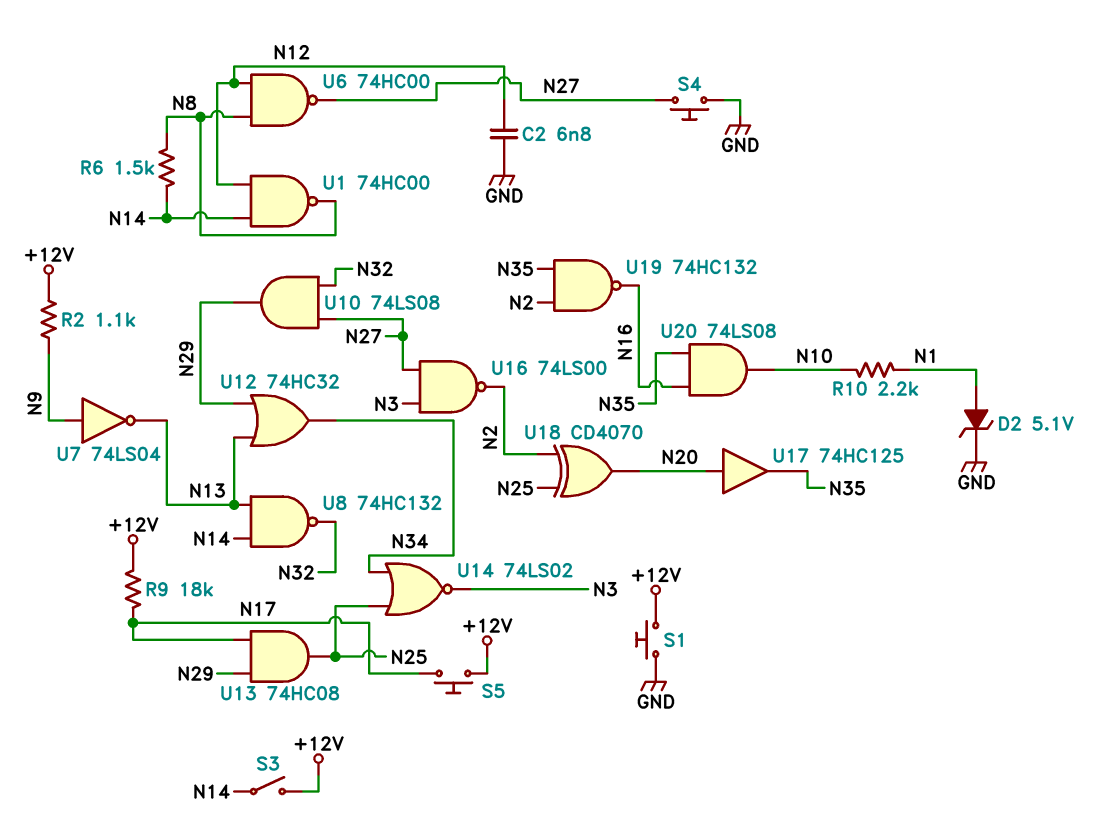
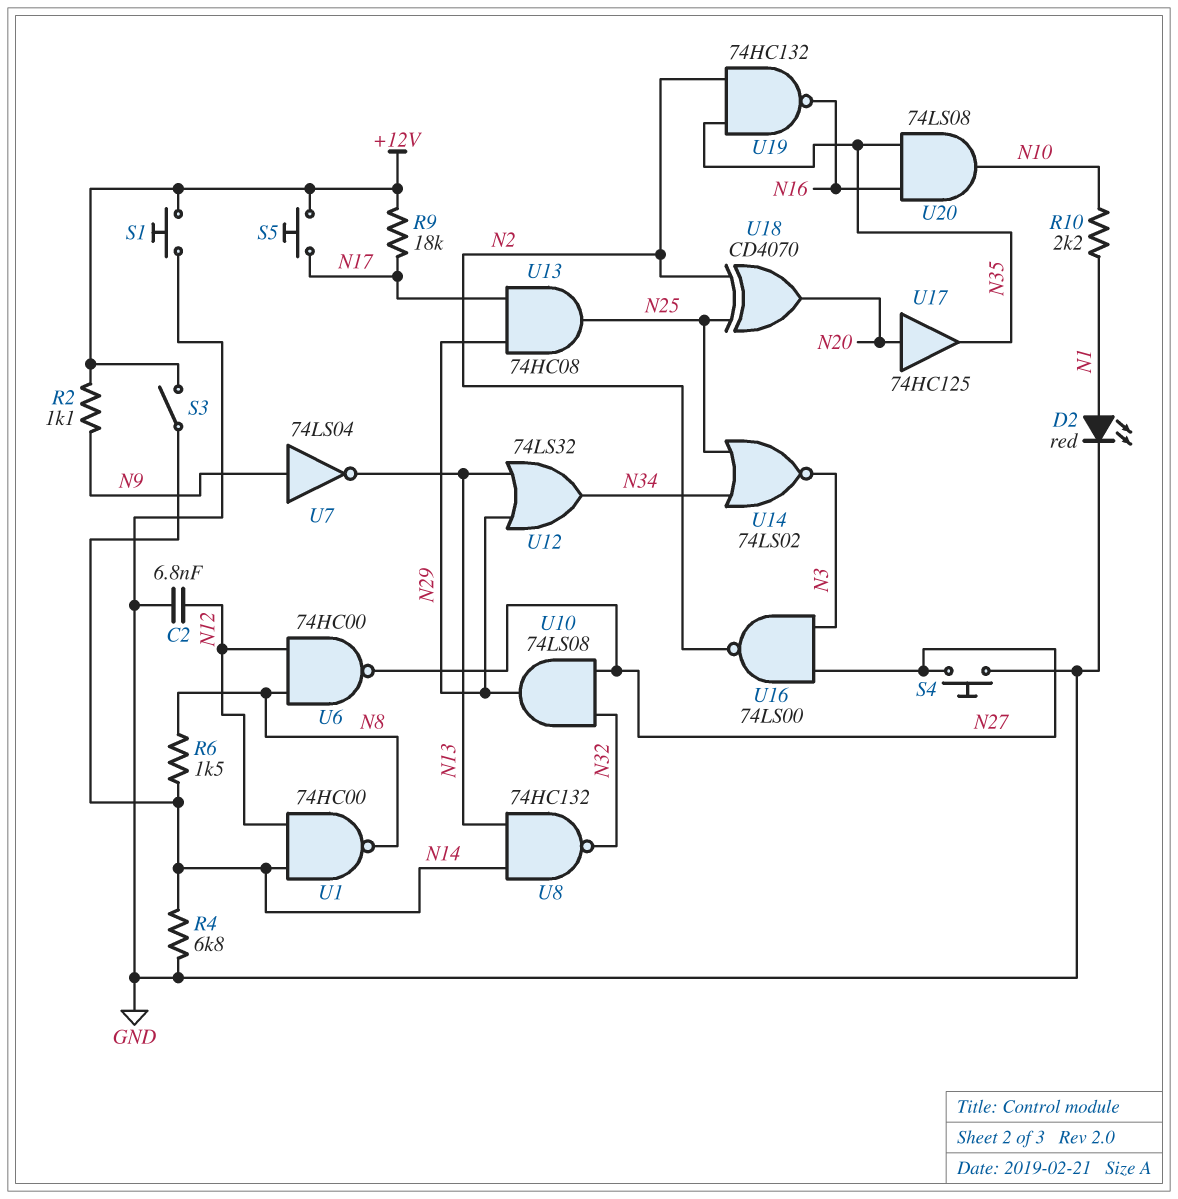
D2: zener 5.1V (A N1, K GND) -> LED red (A N1, K GND)
R4: none -> 6.8k (GND, N14)
U12: OR 74HC32 (in N13, in N29, out N34) -> OR 74LS32 (in N13, in N29, out N34)

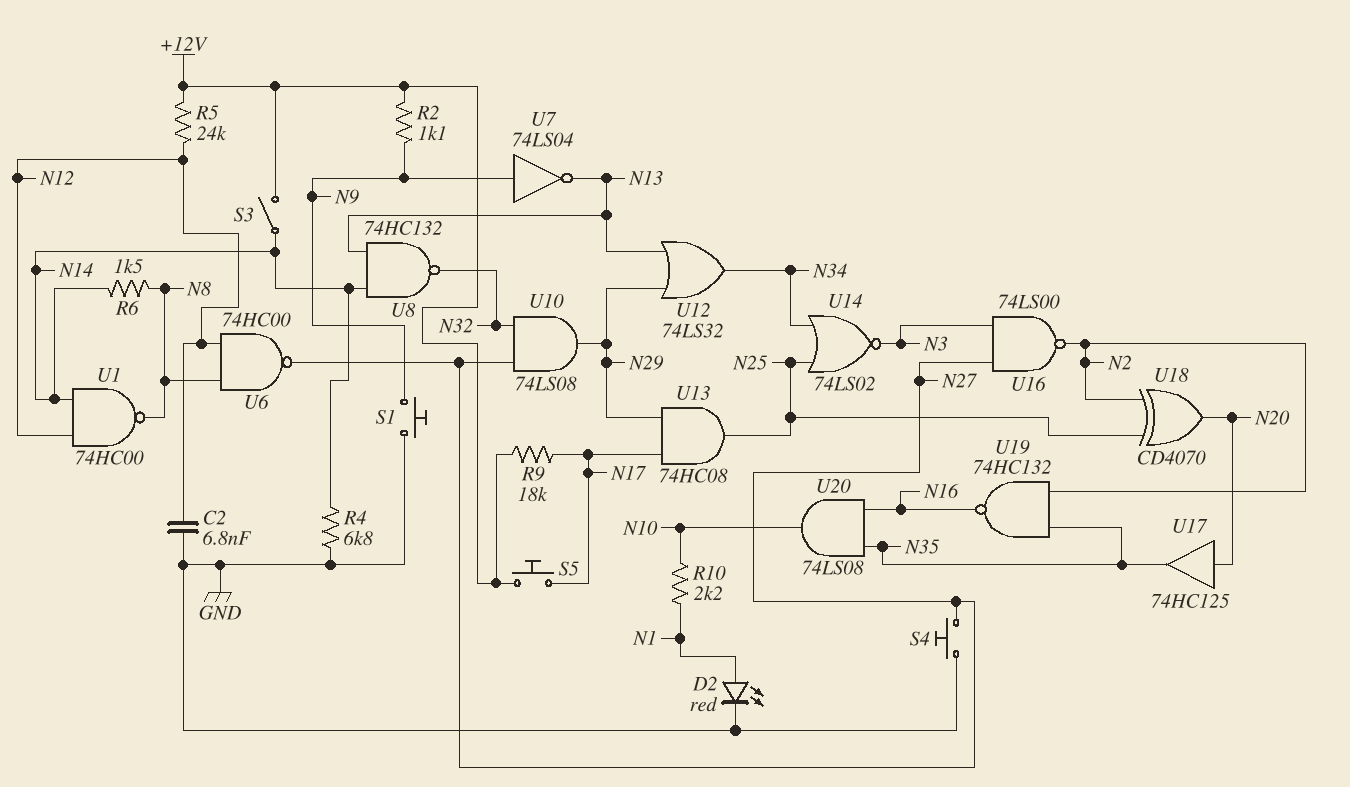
R5: none -> 24k (+12V, N12)
S1: button (+12V, GND) -> button (GND, N9)

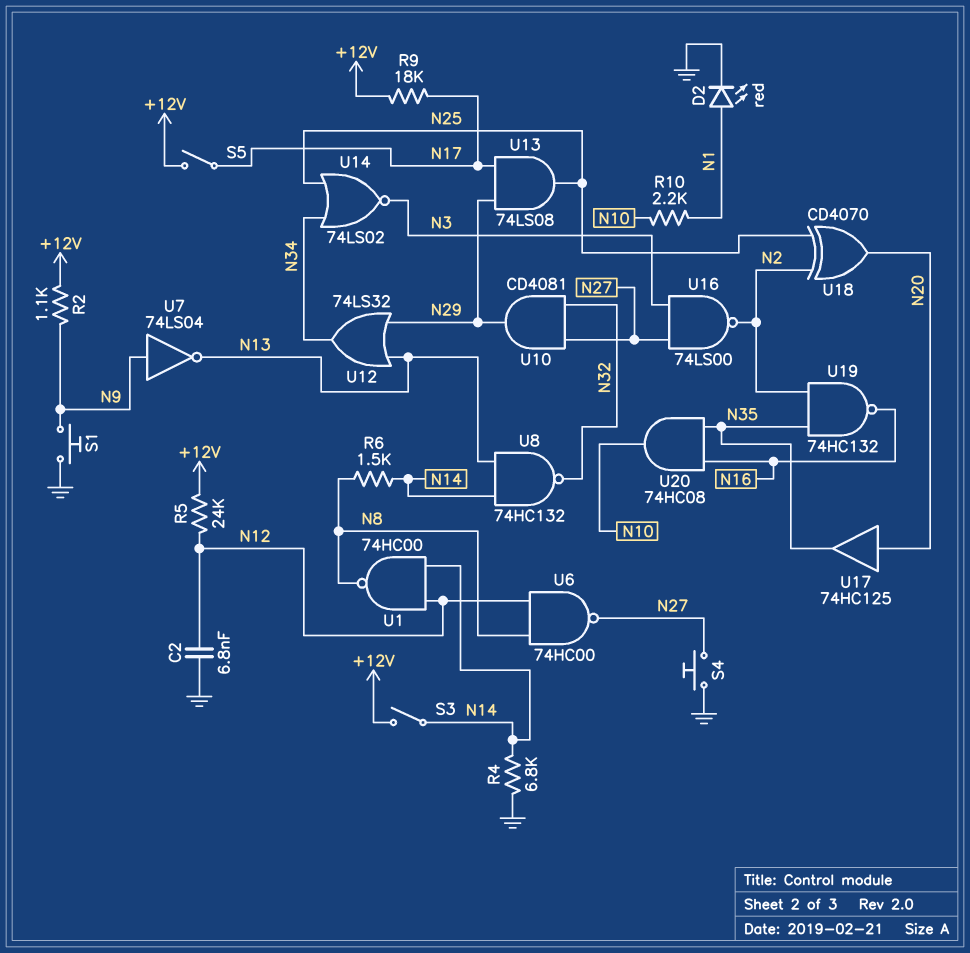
S5: button (+12V, N17) -> switch (+12V, N17)
U10: AND 74LS08 (in N27, in N32, out N29) -> AND CD4081 (in N27, in N32, out N29)
U13: AND 74HC08 (in N17, in N29, out N25) -> AND 74LS08 (in N17, in N29, out N25)
U20: AND 74LS08 (in N16, in N35, out N10) -> AND 74HC08 (in N16, in N35, out N10)

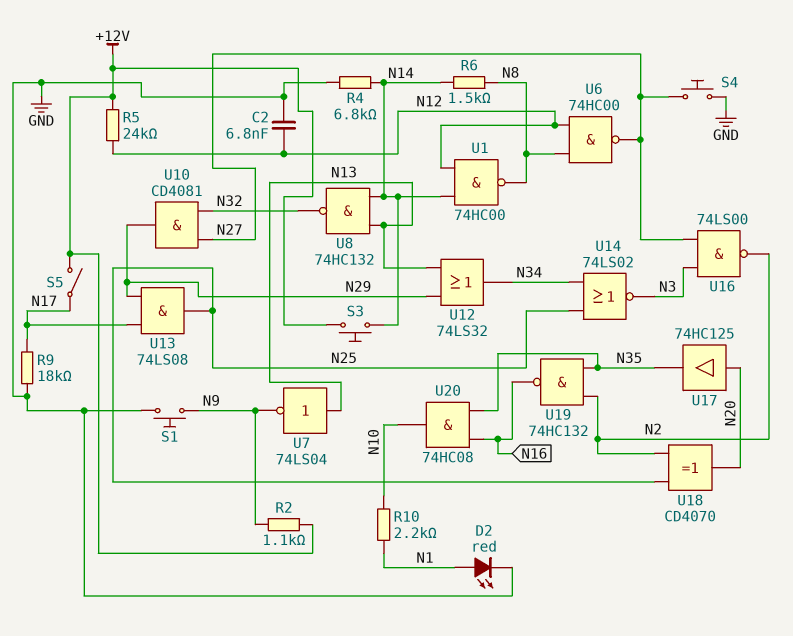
R9: 18k (+12V, N17) -> 18k (GND, N17)
S3: switch (+12V, N14) -> button (+12V, N14)
U7: NOT 74LS04 (in N9, out N13) -> NOT 74LS04 (in N13, out N9)

